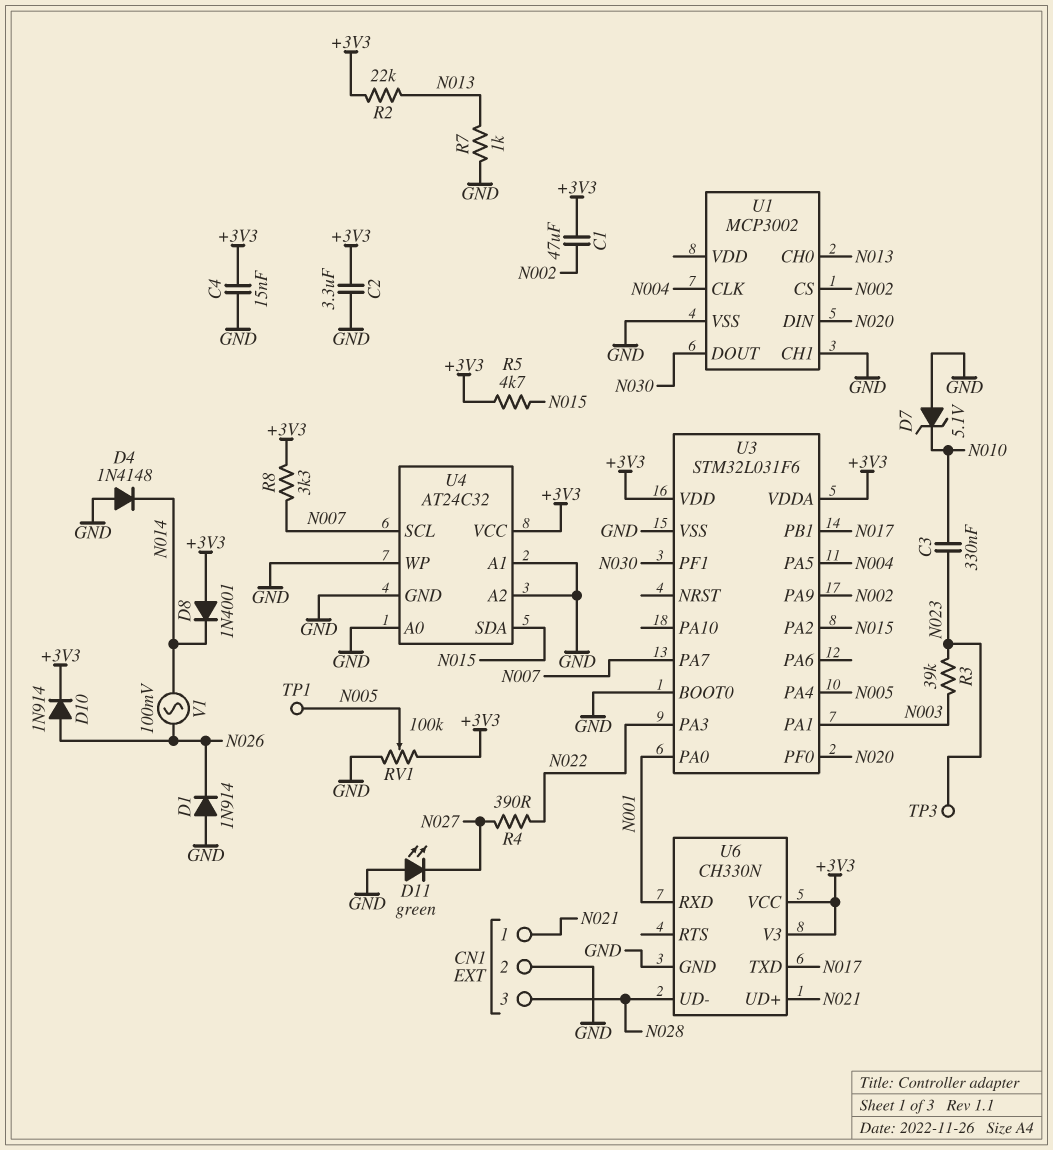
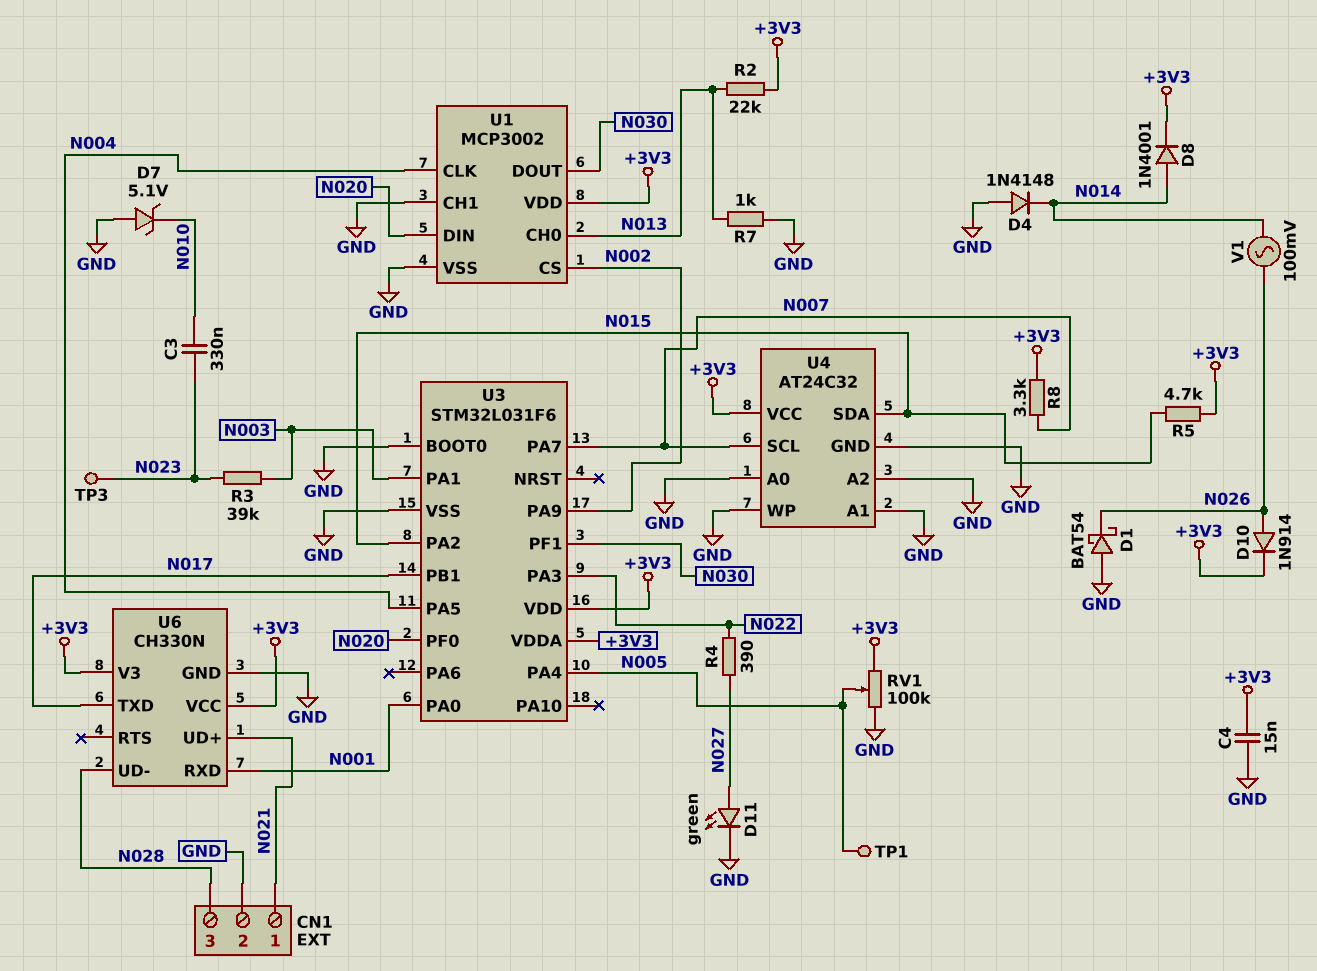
C1: 47uF (+3V3, N002) -> none
C2: 3.3uF (+3V3, GND) -> none
D1: diode 1N914 (A GND, K N026) -> schottky BAT54 (A GND, K N026)
D8: diode 1N4001 (A +3V3, K N014) -> diode 1N4001 (A N014, K +3V3)
D11: LED green (A GND, K N027) -> LED green (A N027, K GND)
U1 pin VDD: none -> +3V3

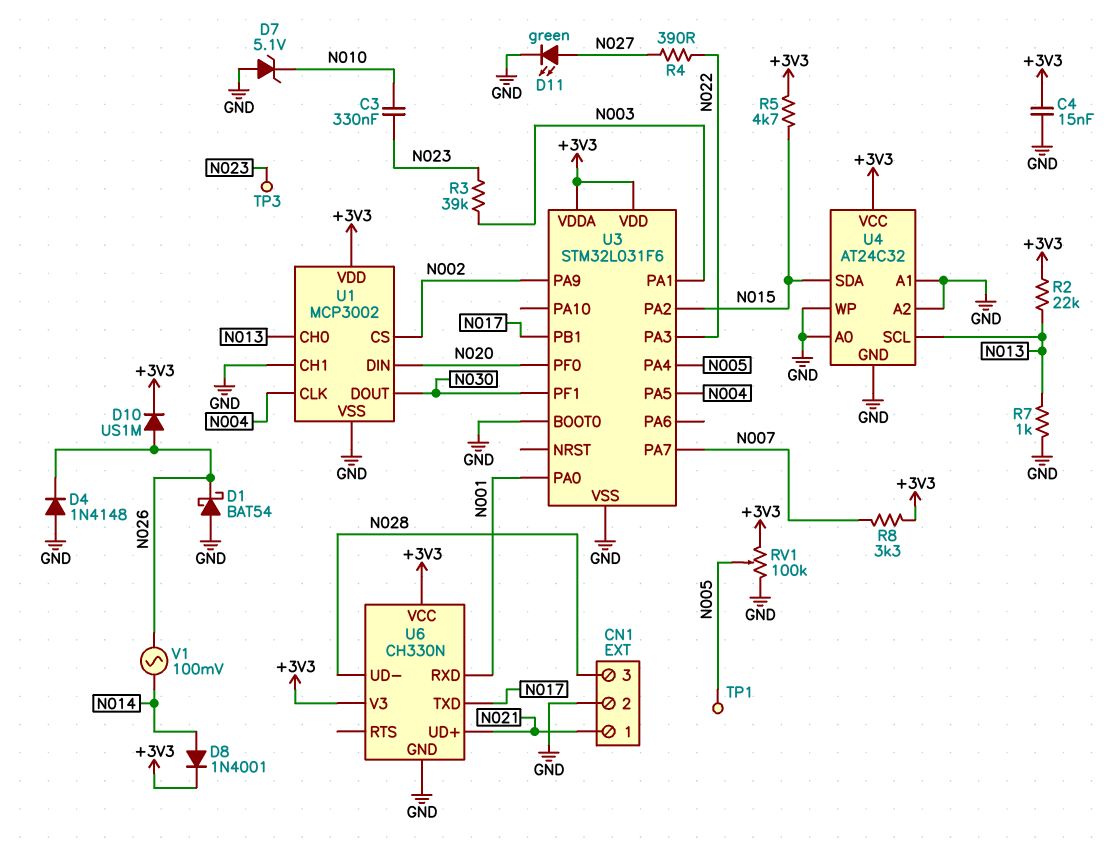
D4: diode 1N4148 (A GND, K N014) -> diode 1N4148 (A GND, K N026)
D10: diode 1N914 (A N026, K +3V3) -> diode US1M (A N026, K +3V3)
U4 pin SCL: N007 -> N013

